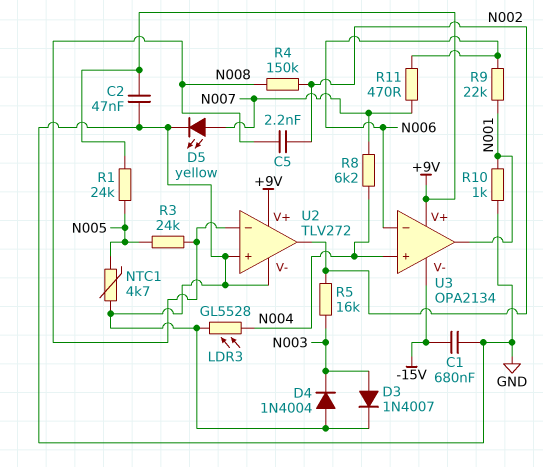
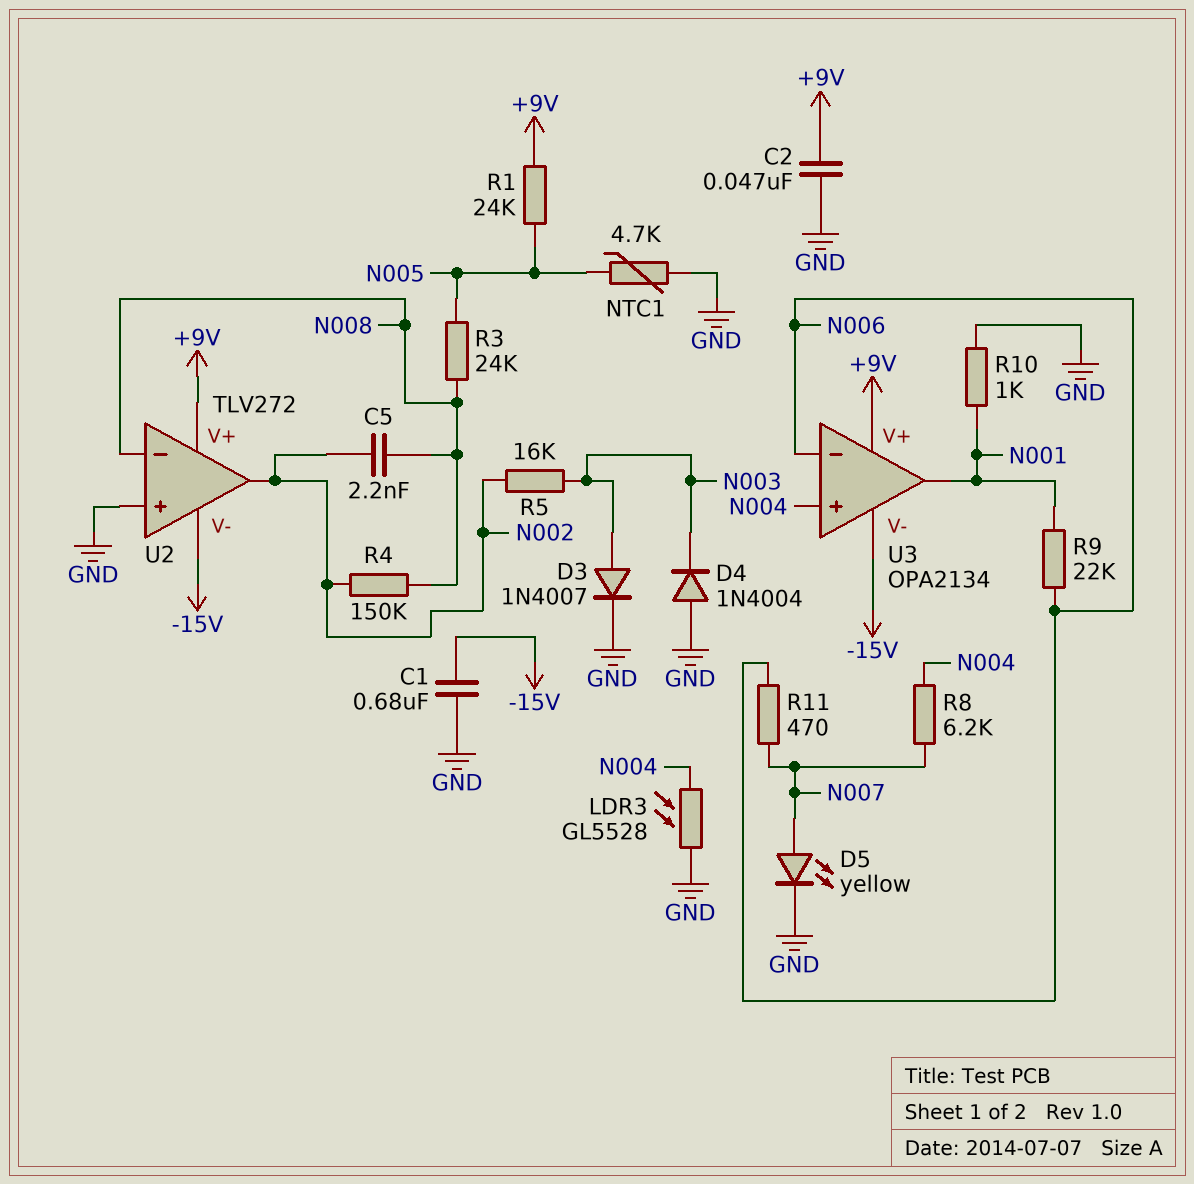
U2 pin V-: GND -> -15V

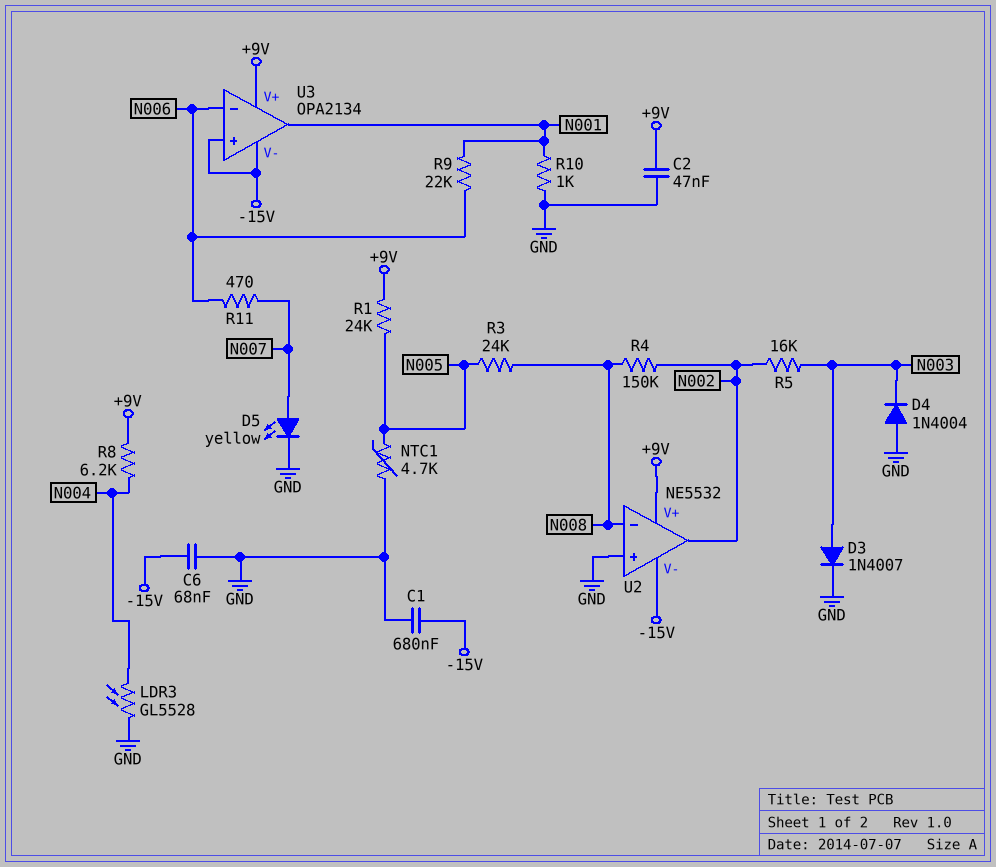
C5: 2.2nF (N002, N008) -> none
C6: none -> 68nF (-15V, GND)
R8: 6.2k (N004, N007) -> 6.2k (+9V, N004)
U2: TLV272 -> NE5532
U3 pin in+: N004 -> -15V

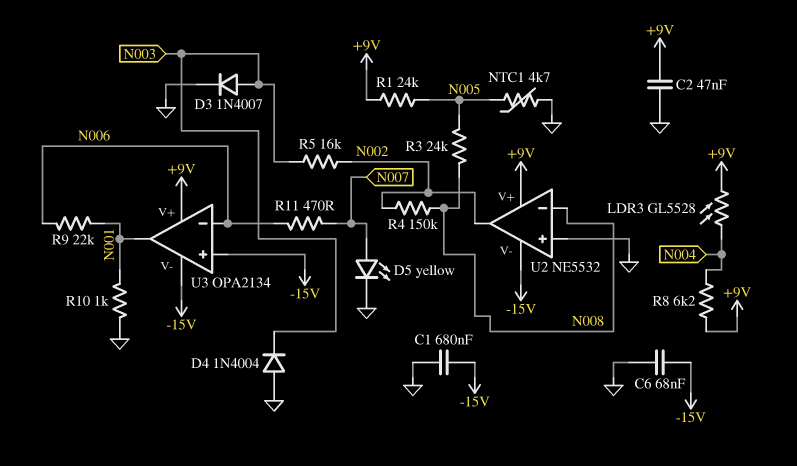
LDR3: GL5528 (GND, N004) -> GL5528 (+9V, N004)

